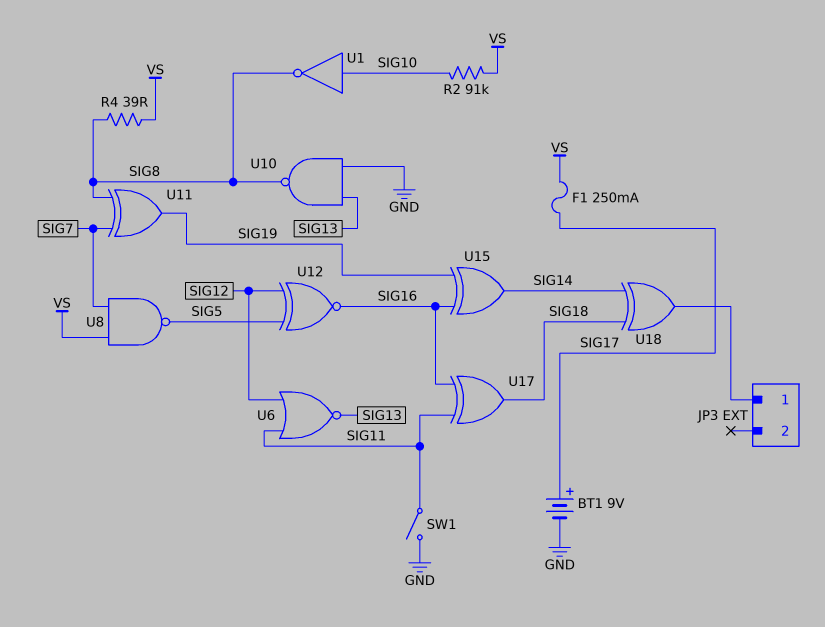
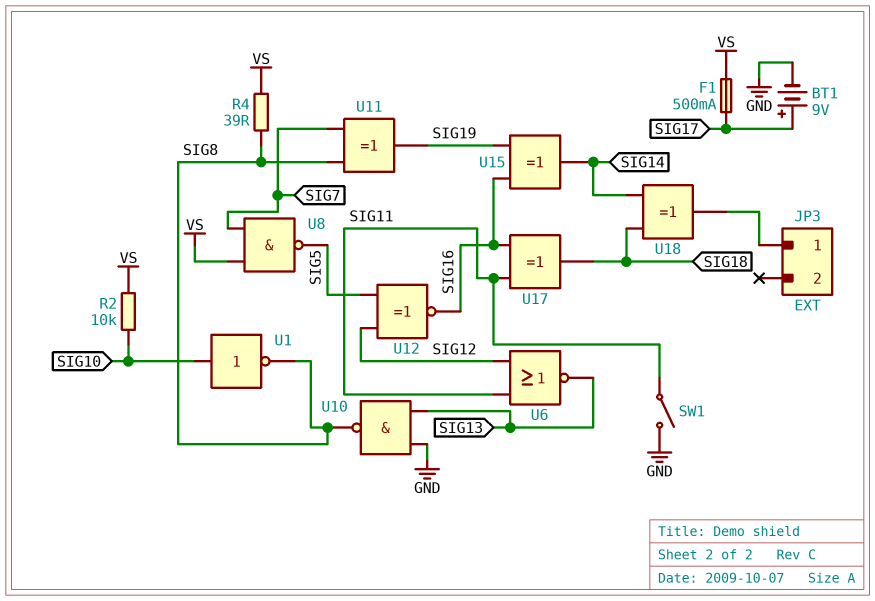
F1: 250mA (SIG17, VS) -> 500mA (SIG17, VS)
R2: 91k (SIG10, VS) -> 10k (SIG10, VS)

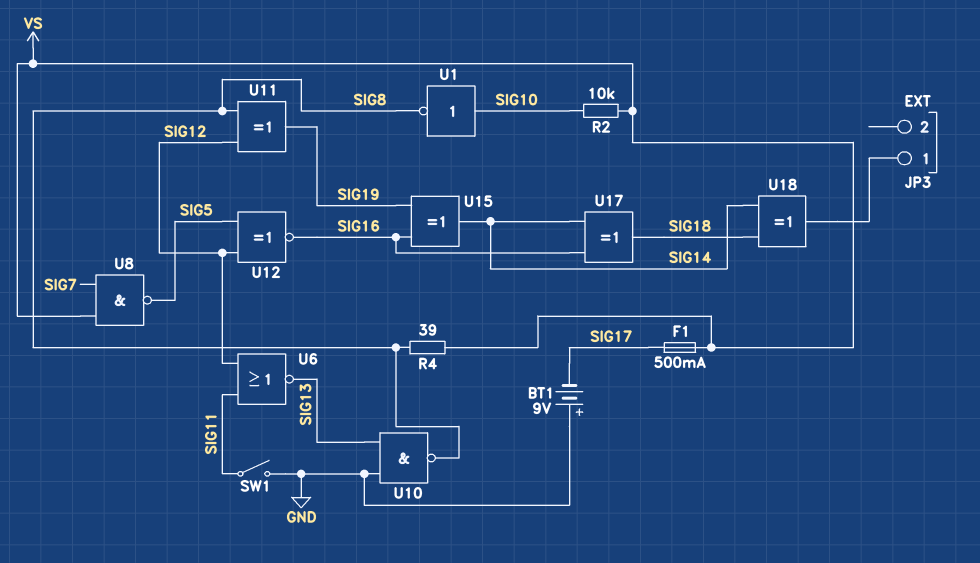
BT1: 9V (plus SIG17, minus GND) -> 9V (plus GND, minus SIG17)
U11: XOR (in SIG7, in SIG8, out SIG19) -> XOR (in SIG8, in SIG12, out SIG19)
U17: XOR (in SIG11, in SIG16, out SIG18) -> XOR (in SIG14, in SIG16, out SIG18)

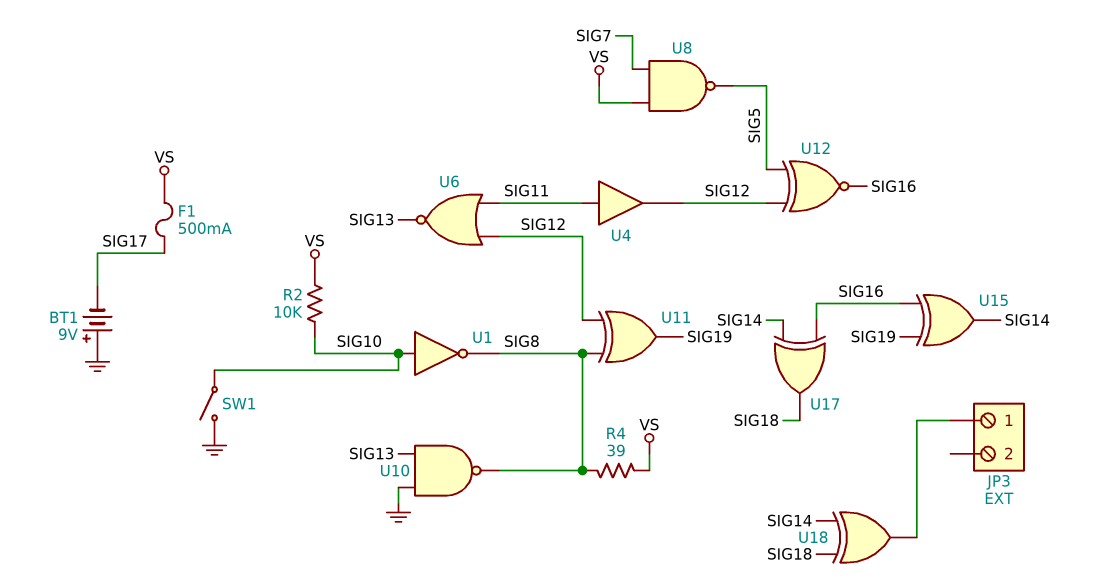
SW1: switch (GND, SIG11) -> switch (GND, SIG10)
U4: none -> buffer (in SIG11, out SIG12)

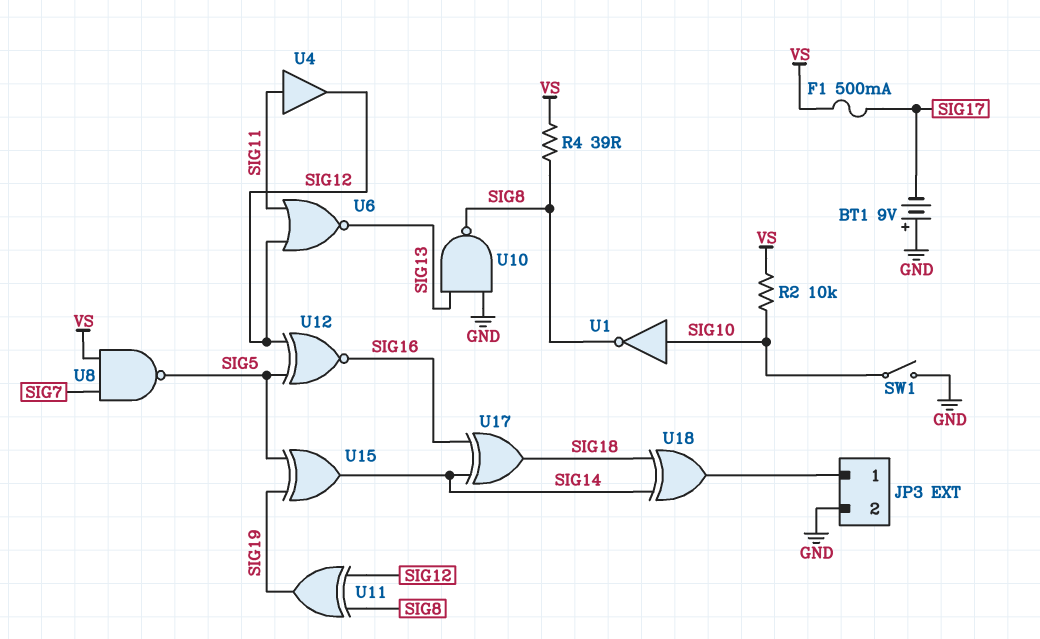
JP3 pin 2: none -> GND
U15: XOR (in SIG16, in SIG19, out SIG14) -> XOR (in SIG5, in SIG19, out SIG14)

